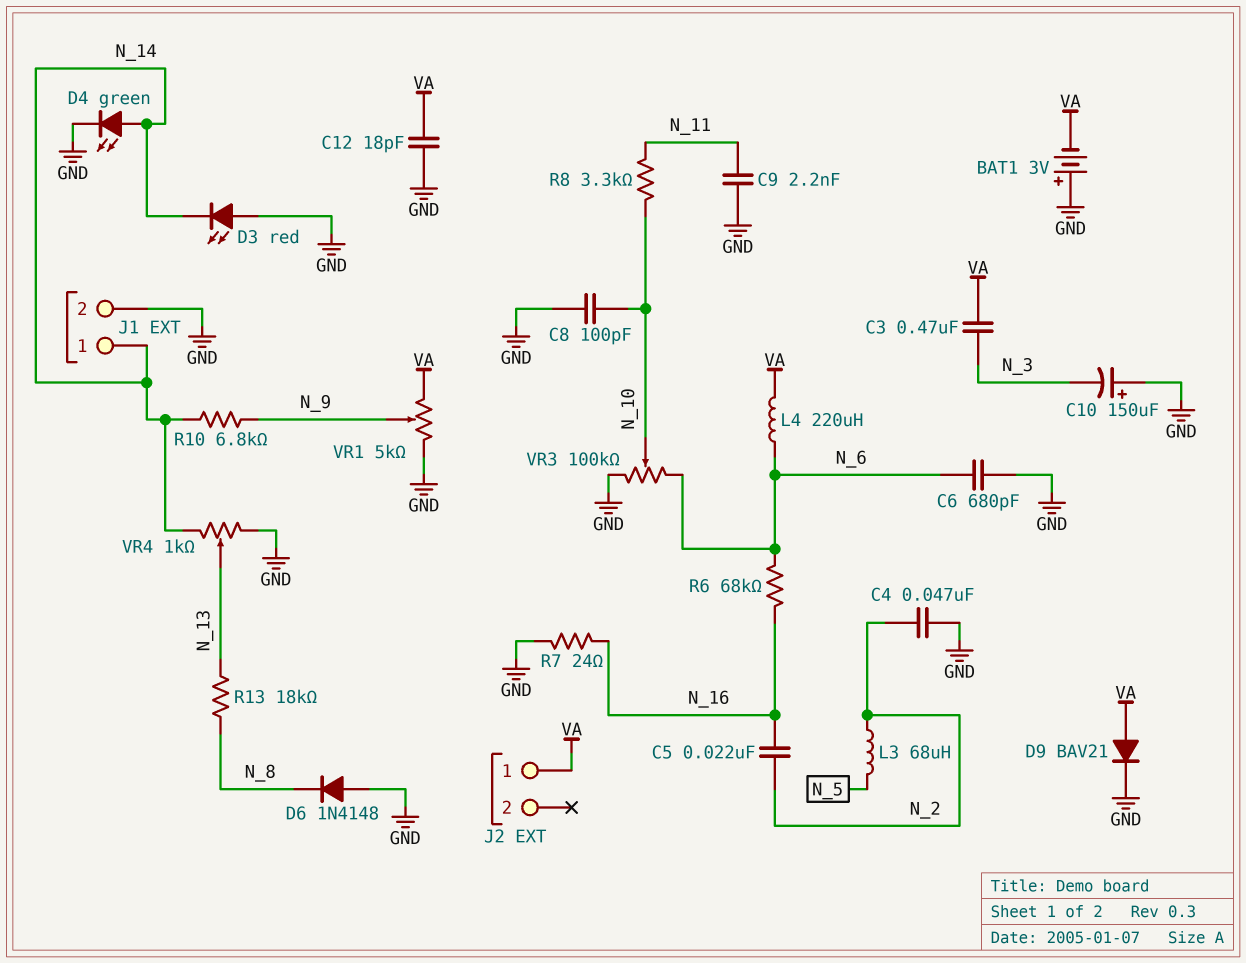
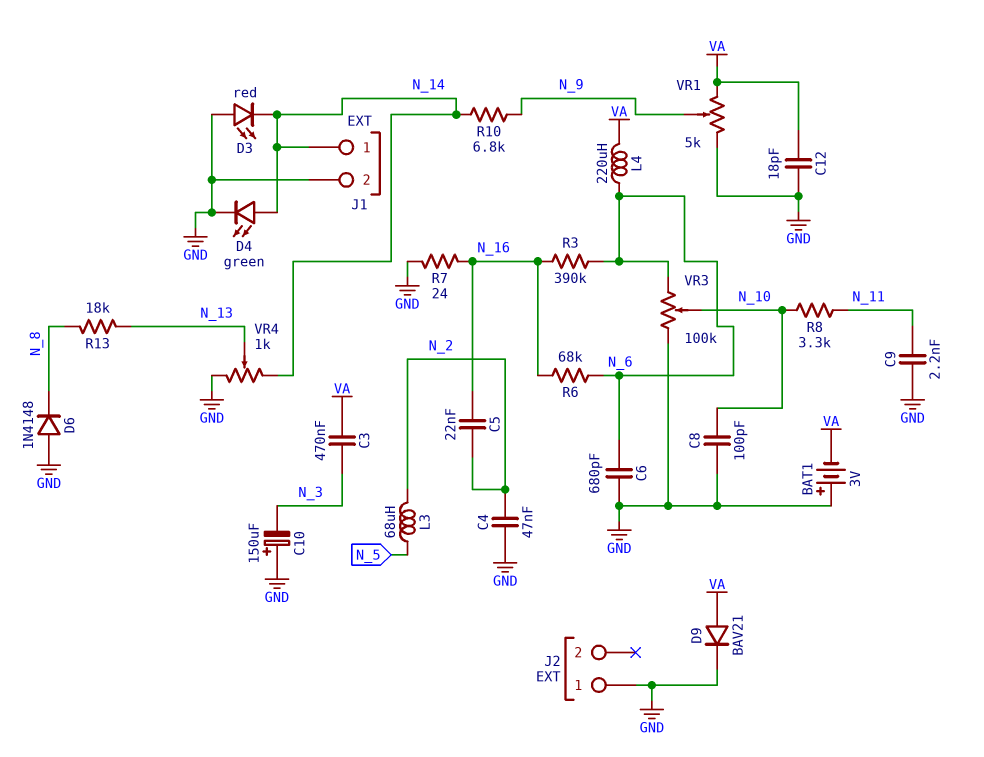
J2 pin 1: VA -> GND
R3: none -> 390k (N_6, N_16)

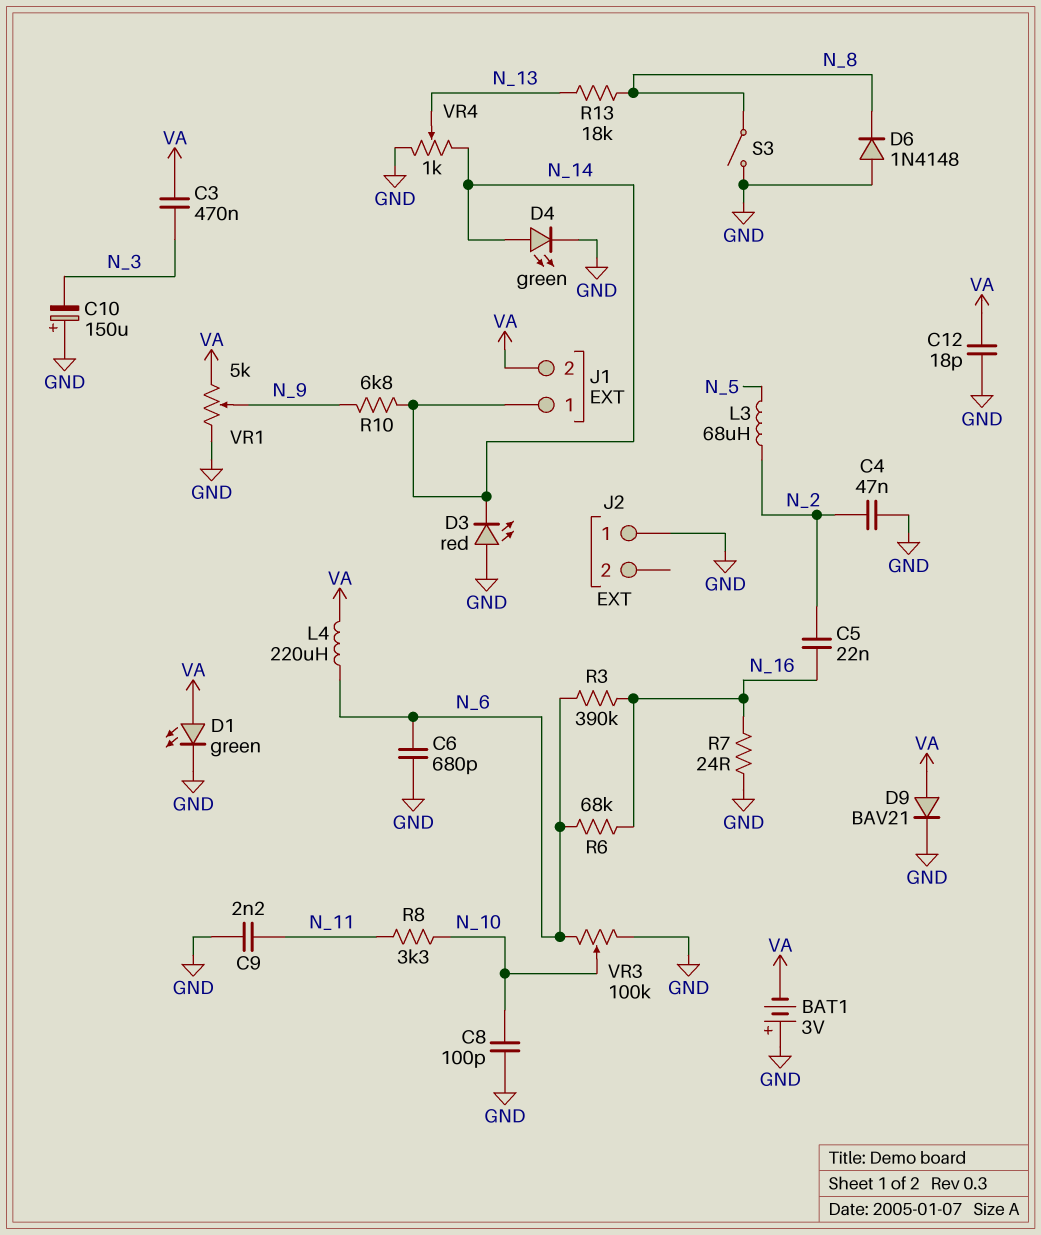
D1: none -> LED green (A VA, K GND)
J1 pin 2: GND -> VA
S3: none -> switch (GND, N_8)

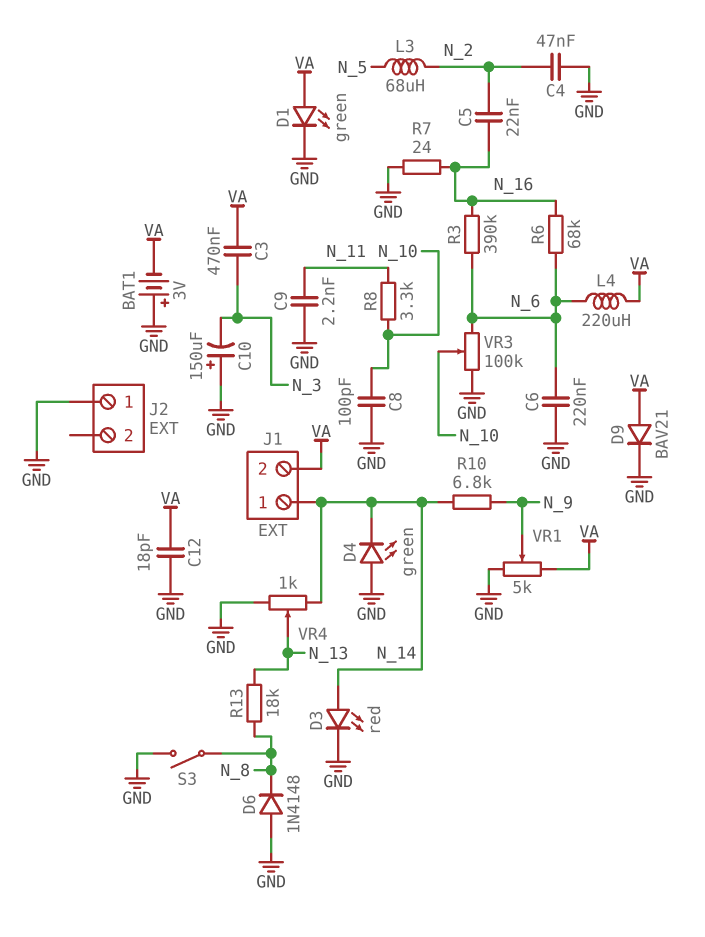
C6: 680pF (GND, N_6) -> 220nF (GND, N_6)
D3: LED red (A GND, K N_14) -> LED red (A N_14, K GND)
D4: LED green (A N_14, K GND) -> LED green (A GND, K N_14)

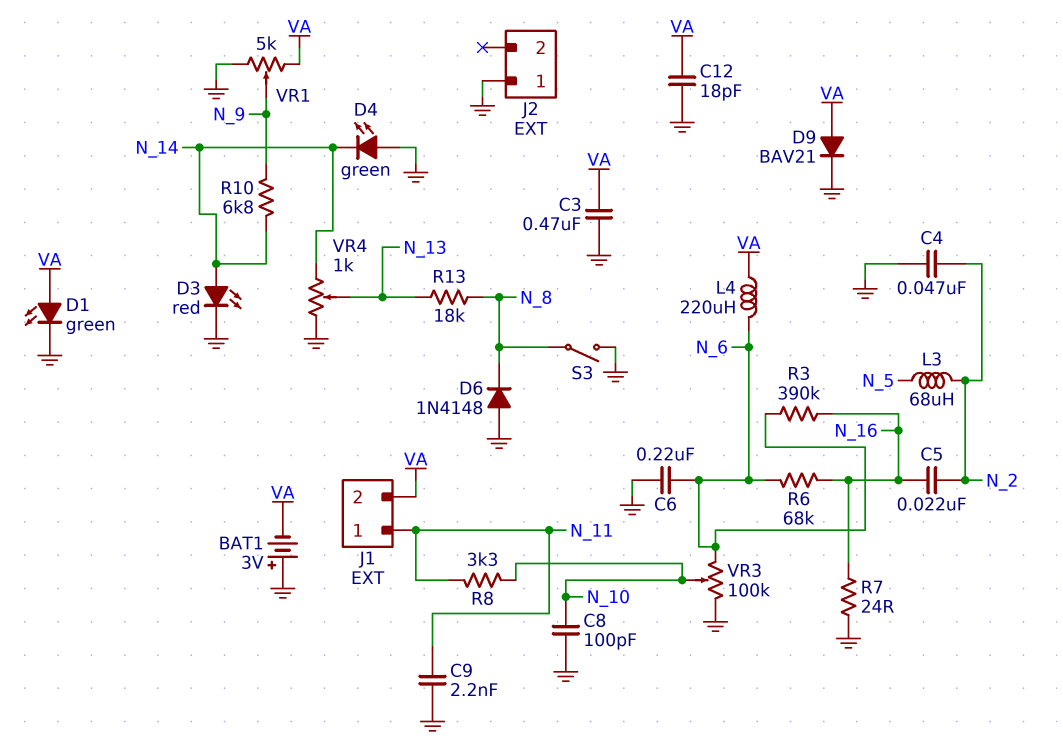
C3: 470nF (N_3, VA) -> 470nF (GND, VA)
C10: 150uF (plus GND, minus N_3) -> none
J1 pin 1: N_14 -> N_11

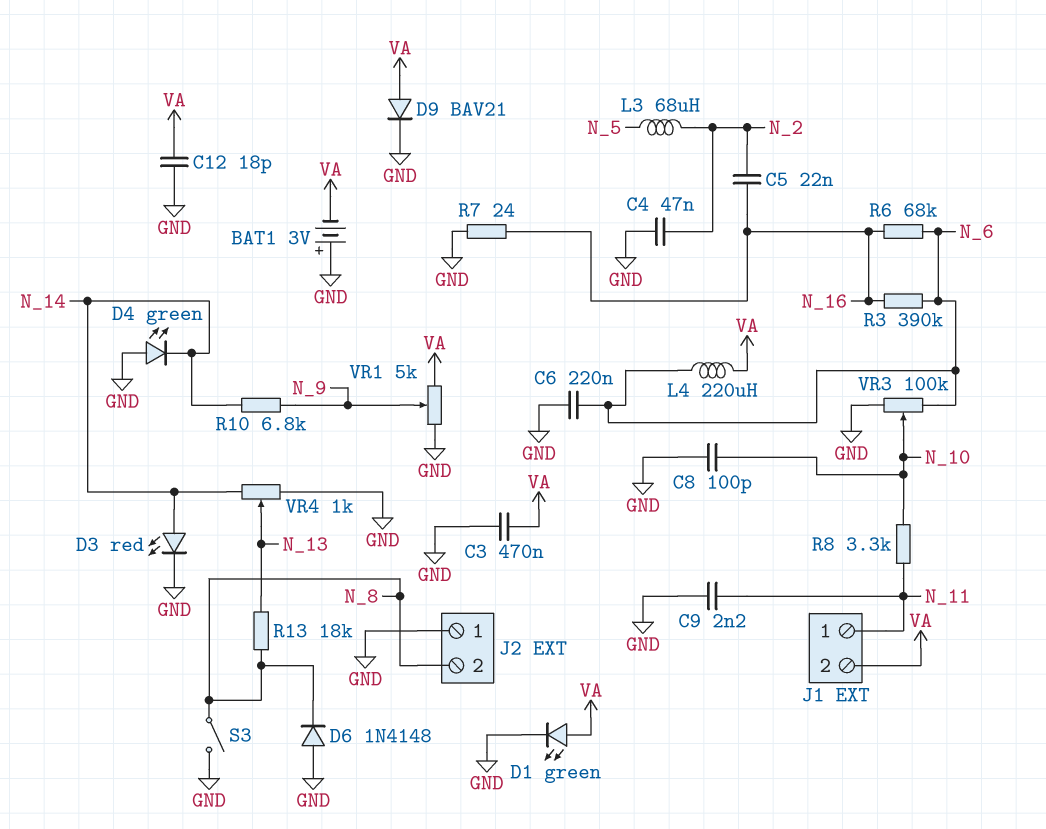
J2 pin 2: none -> N_8

